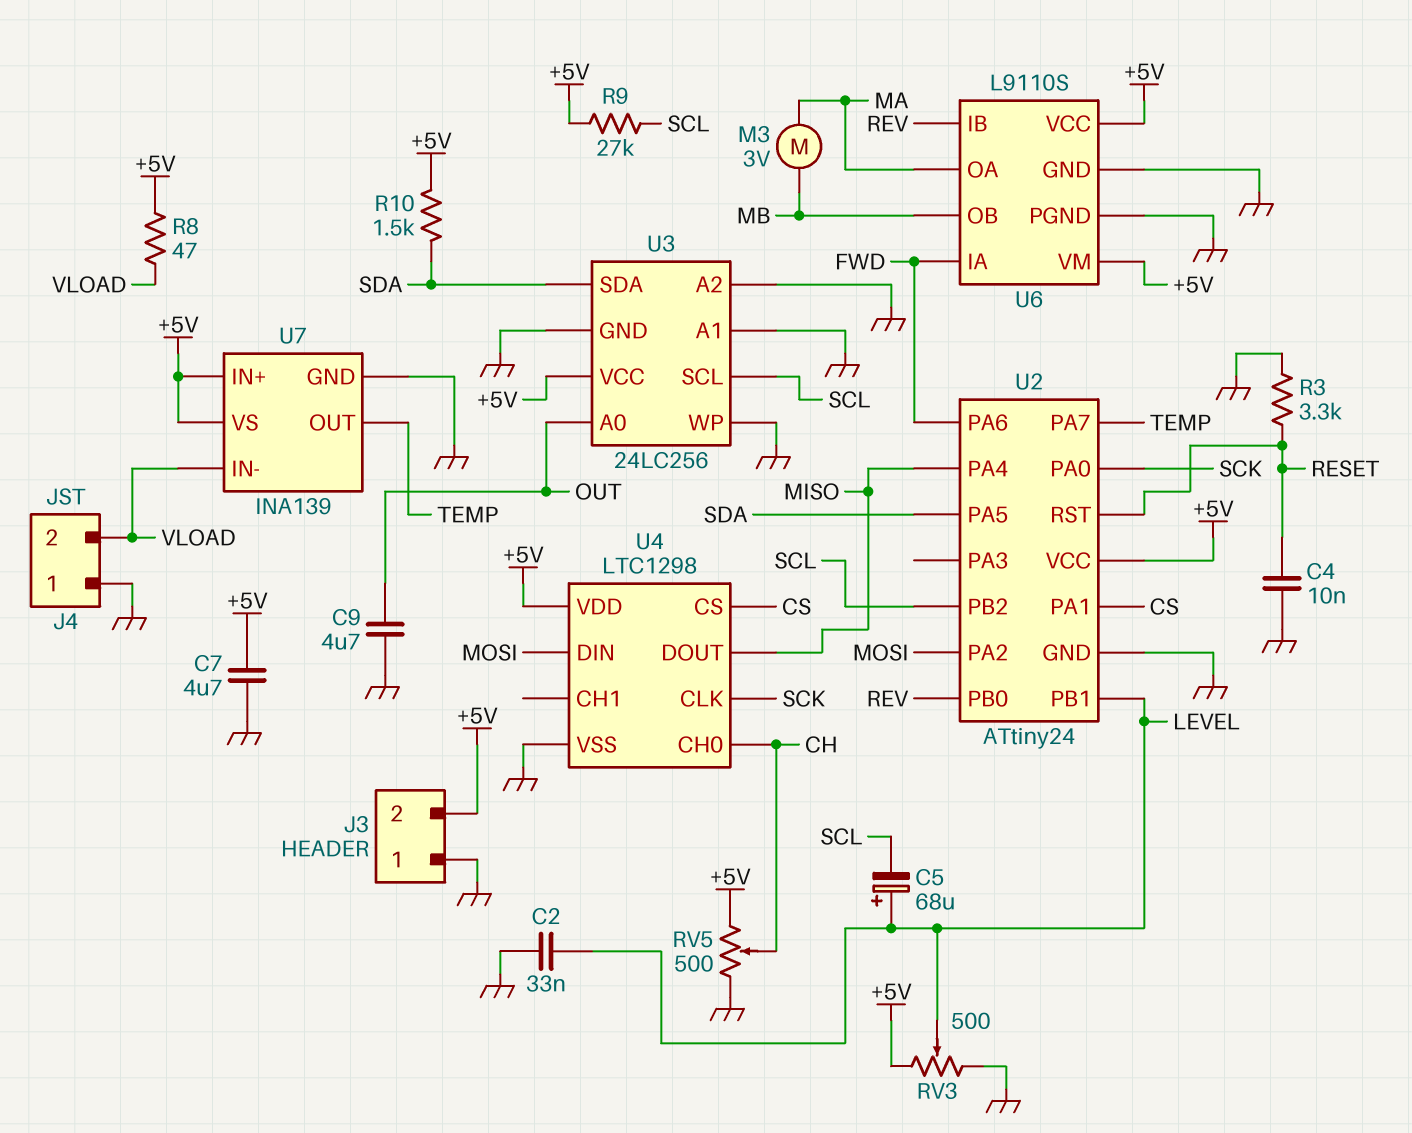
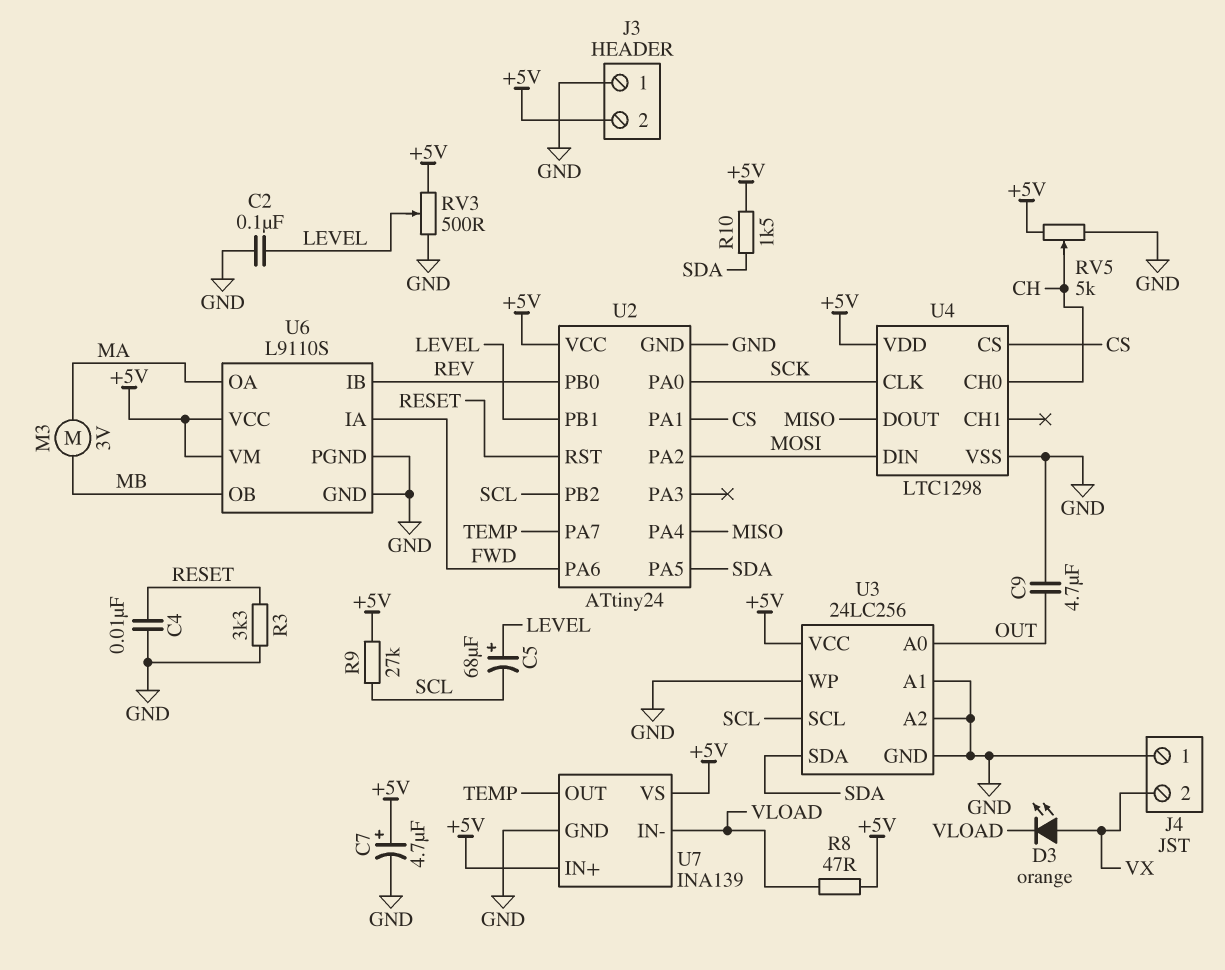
C2: 33nF (GND, LEVEL) -> 100nF (GND, LEVEL)
C7: 4.7uF (+5V, GND) -> 4.7uF (plus +5V, minus GND)
D3: none -> LED orange (A VX, K VLOAD)
J4 pin 2: VLOAD -> VX
RV5: 500 (+5V, GND, wiper CH) -> 5k (+5V, GND, wiper CH)

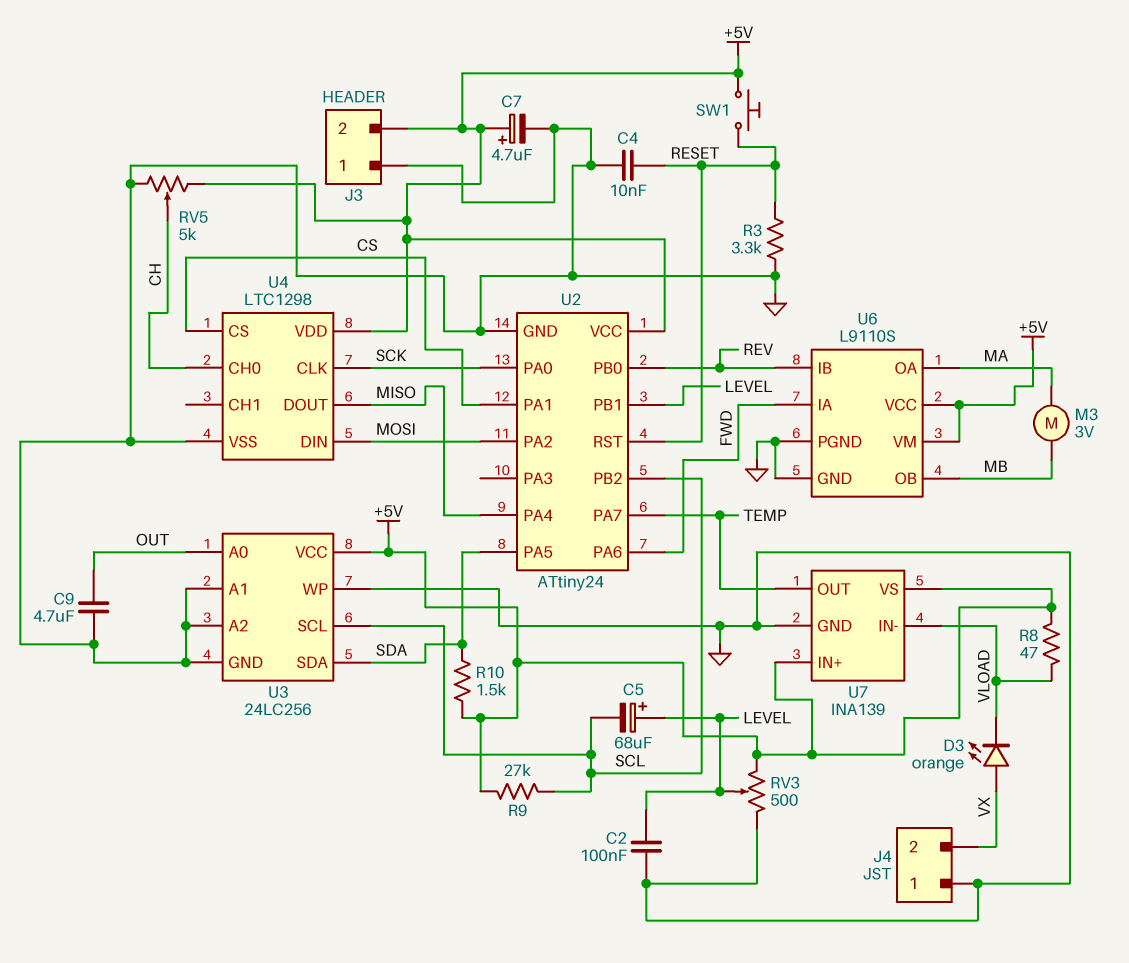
SW1: none -> button (+5V, RESET)

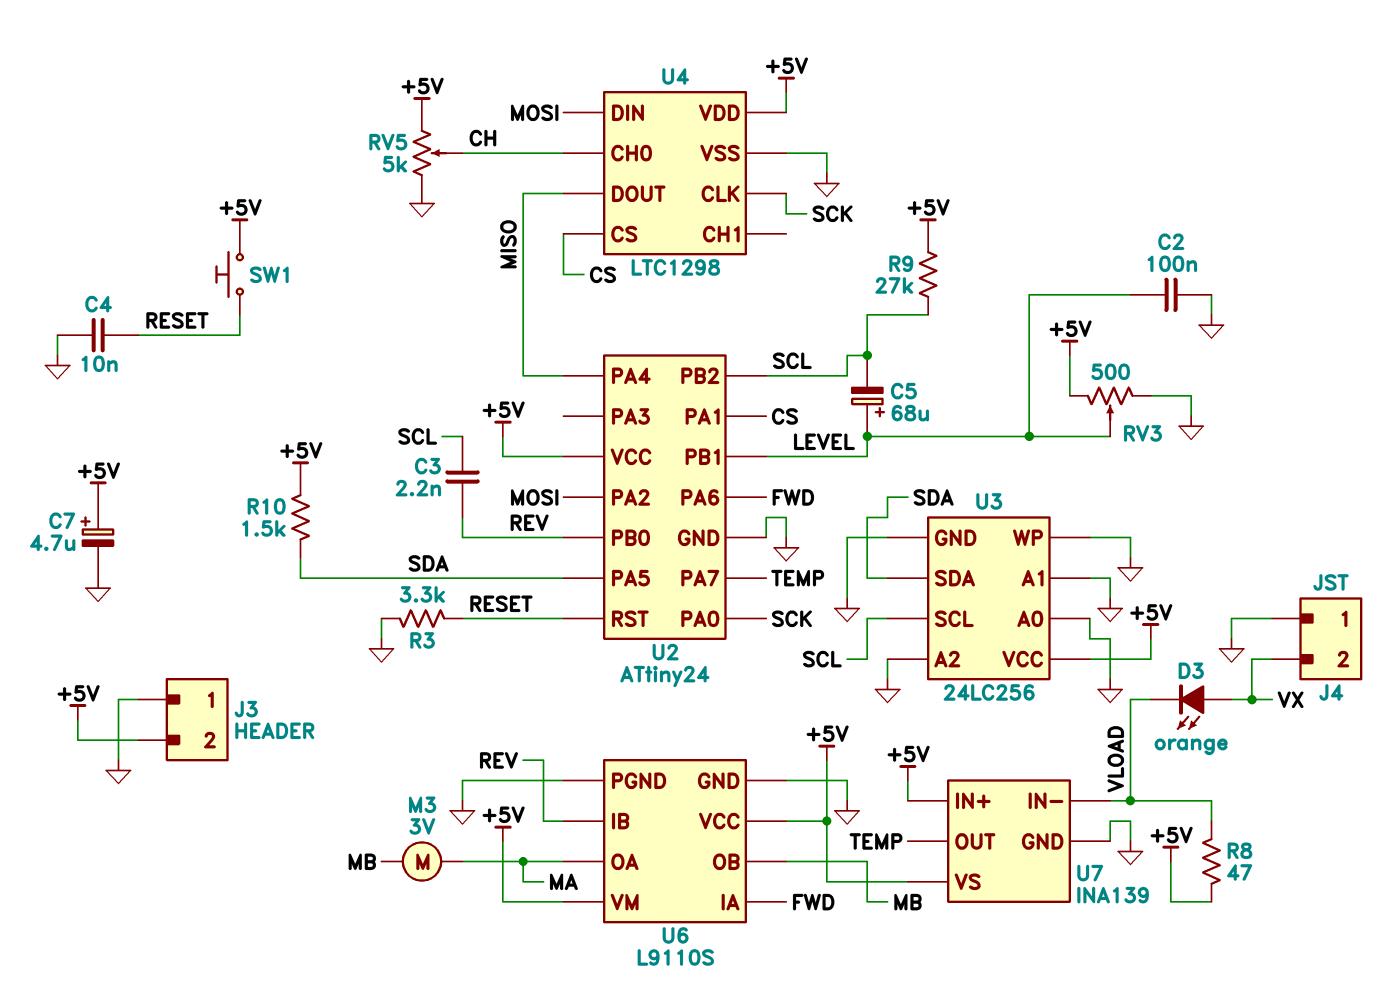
C3: none -> 2.2nF (REV, SCL)
C9: 4.7uF (GND, OUT) -> none
U3 pin A0: OUT -> GND

